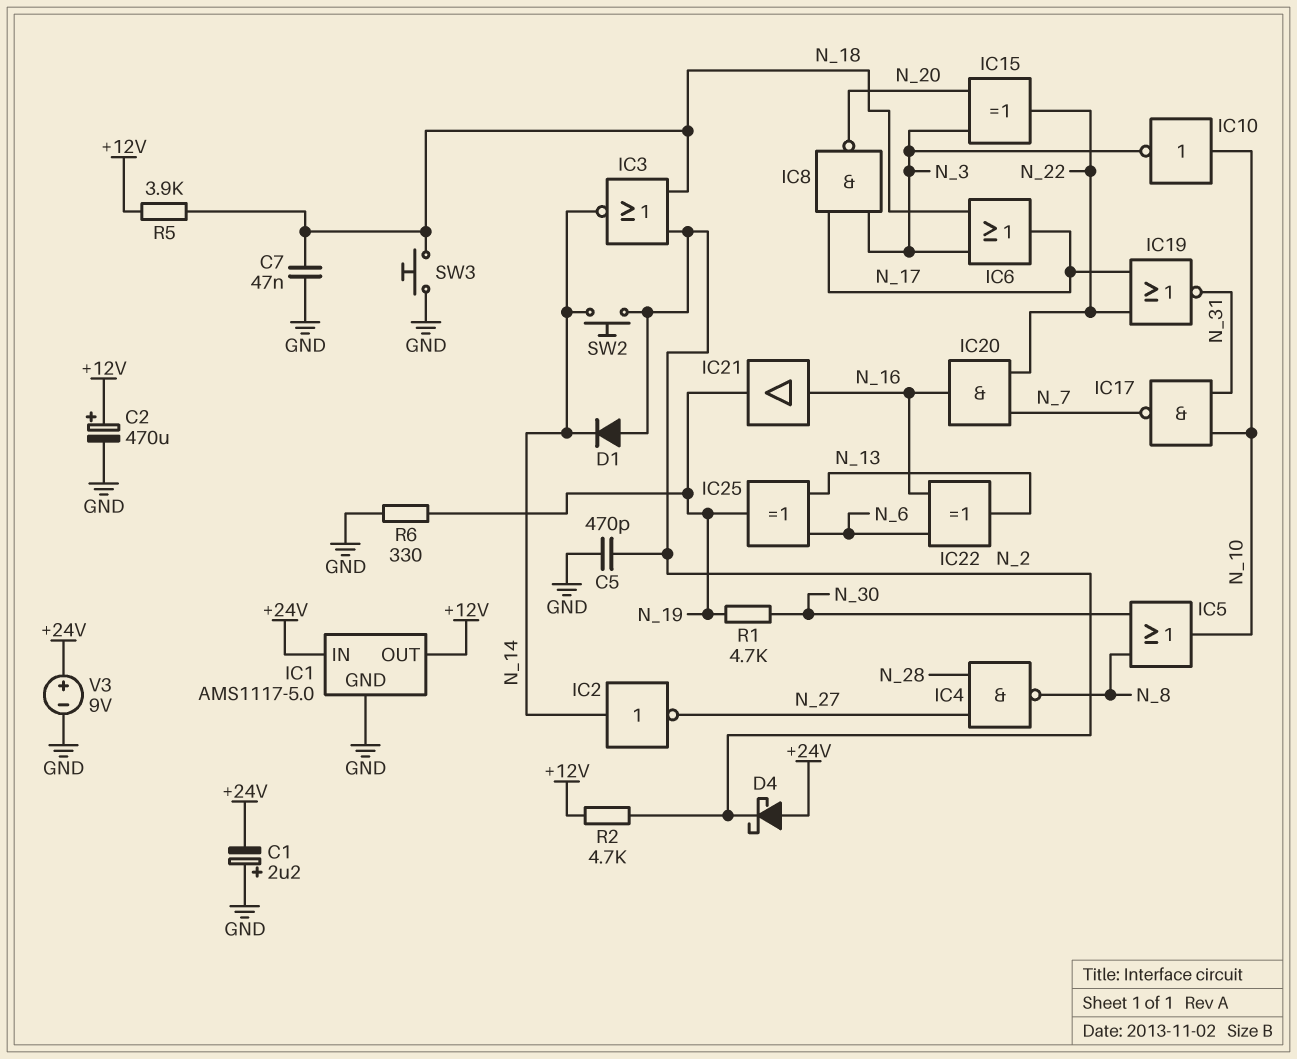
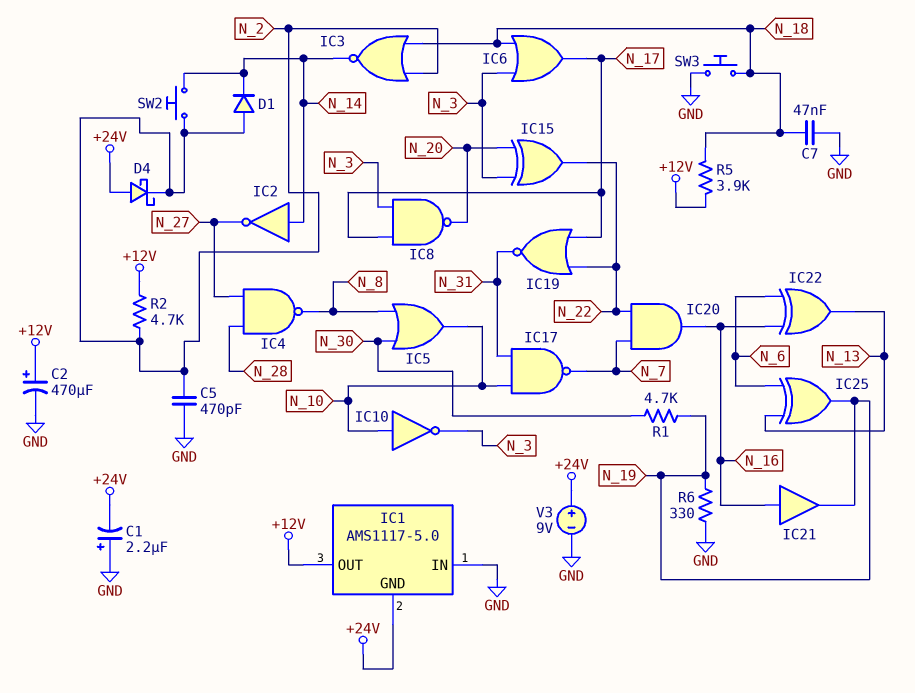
IC1 pin GND: GND -> +24V
IC1 pin IN: +24V -> GND

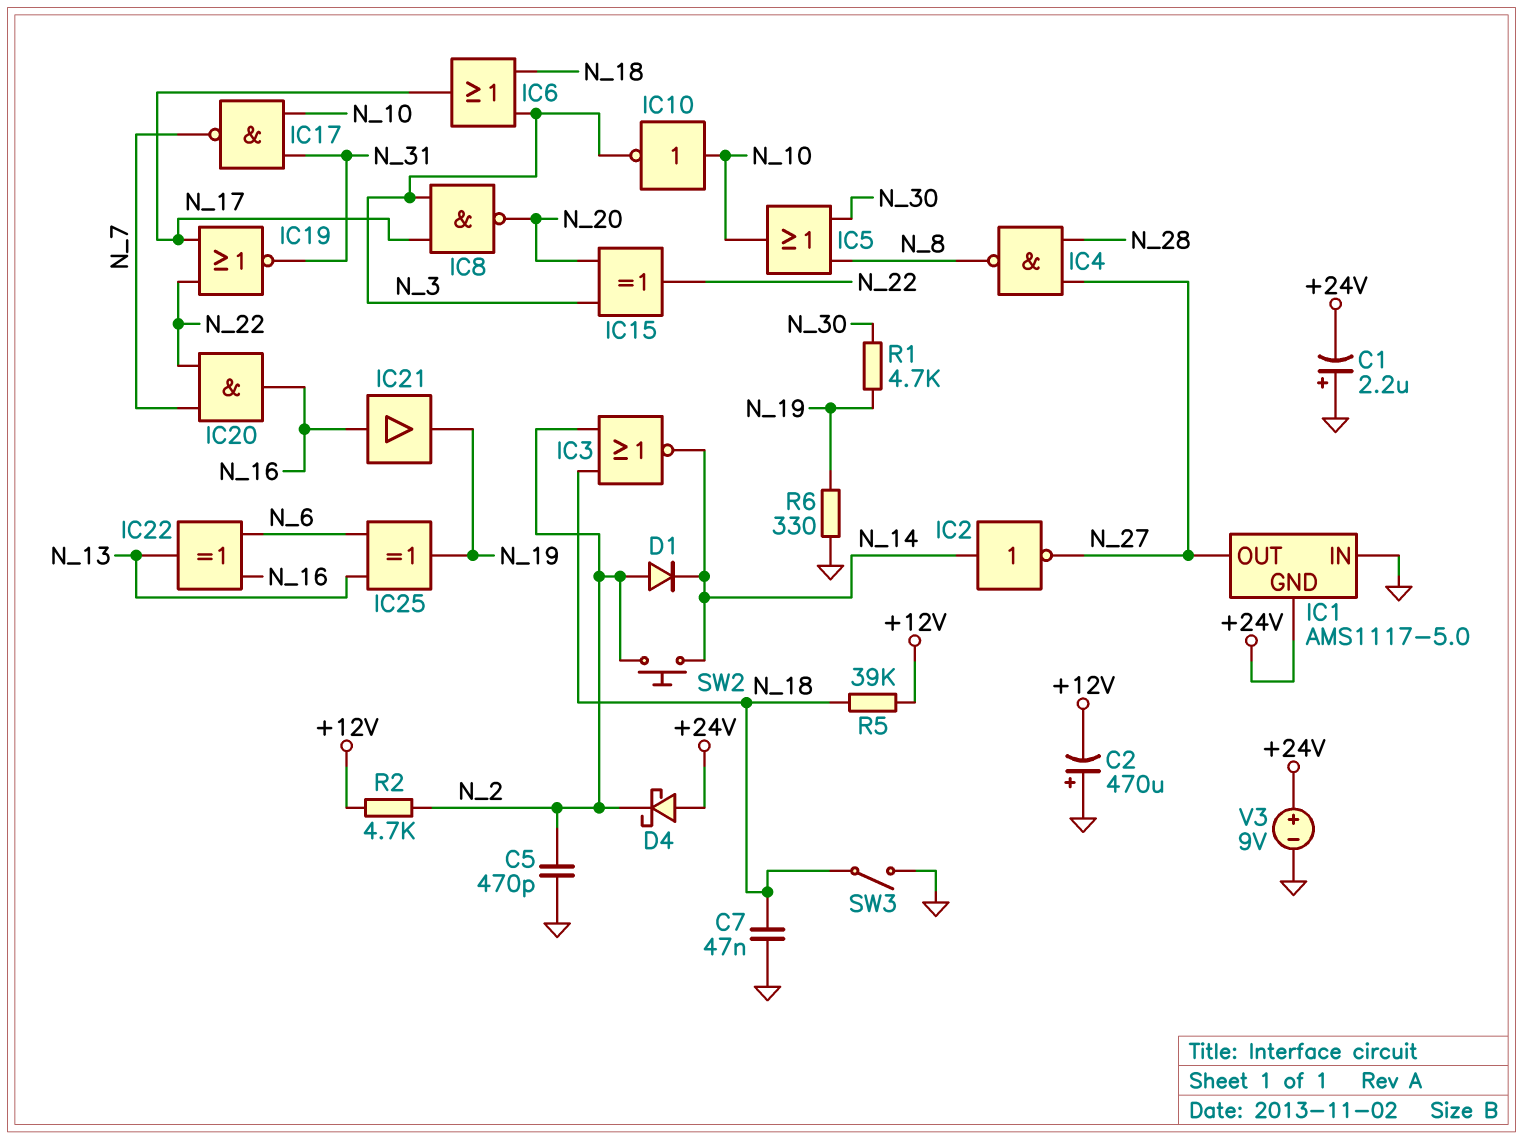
C2: 470uF (plus +12V, minus GND) -> 470uF (plus GND, minus +12V)
IC1 pin OUT: +12V -> N_27
R5: 3.9k (+12V, N_18) -> 39k (+12V, N_18)
SW3: button (GND, N_18) -> switch (GND, N_18)

